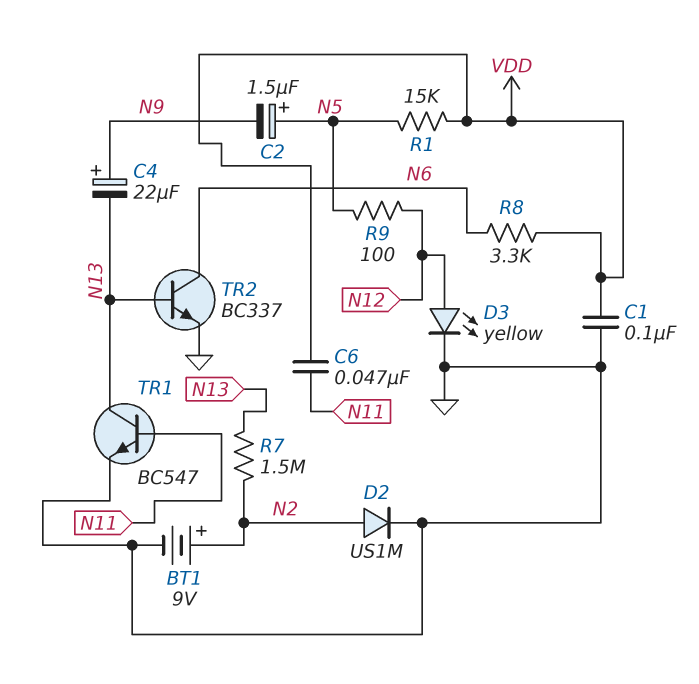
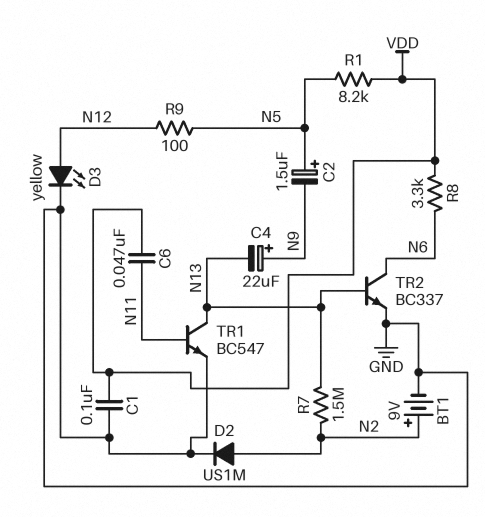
R1: 15k (N5, VDD) -> 8.2k (N5, VDD)

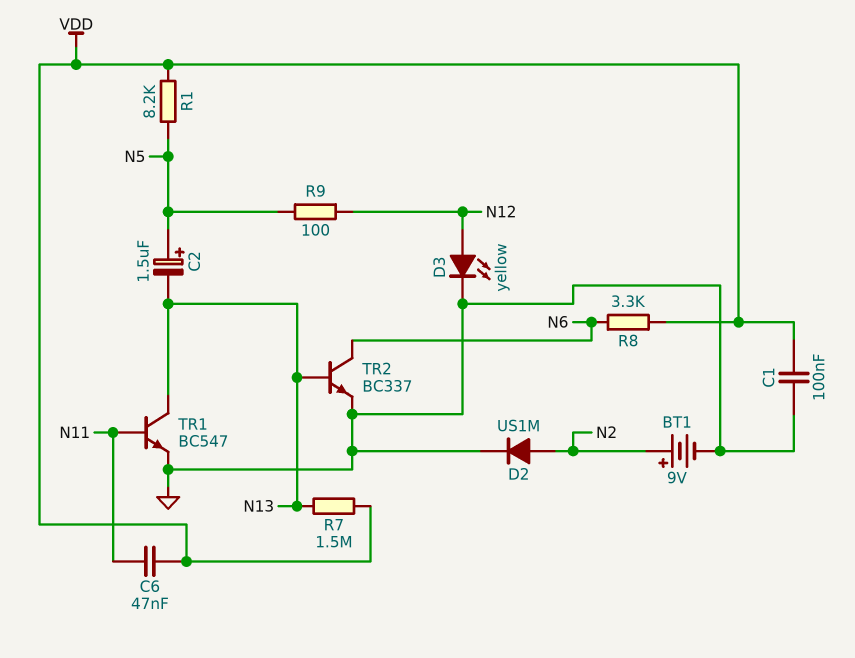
C2: 1.5uF (plus N5, minus N9) -> 1.5uF (plus N5, minus N13)
C4: 22uF (plus N9, minus N13) -> none
R7: 1.5M (N2, N13) -> 1.5M (N13, VDD)

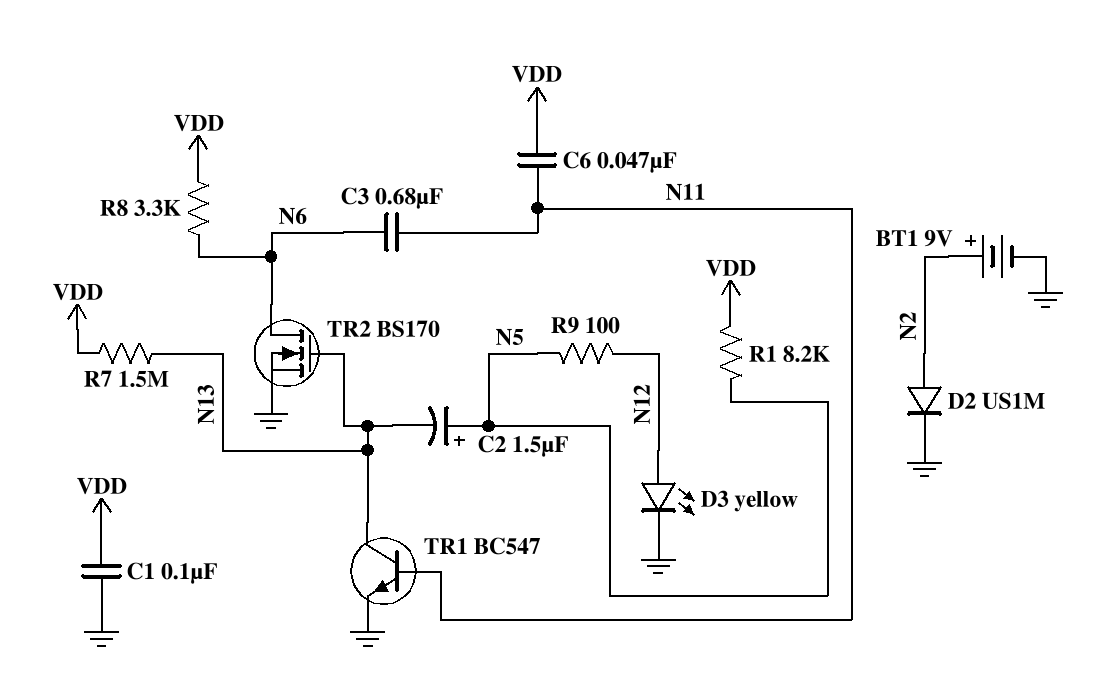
C3: none -> 680nF (N6, N11)
TR2: NPN BC337 (B N13, C N6, E GND) -> NMOS BS170 (G N13, D N6, S GND)

